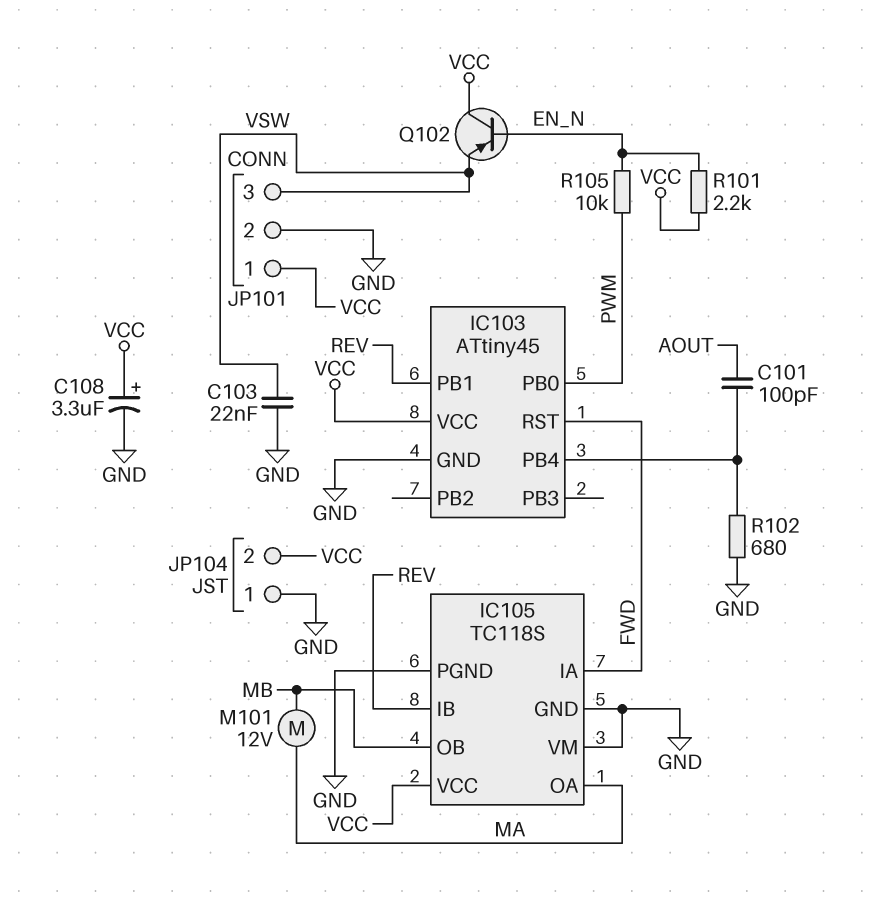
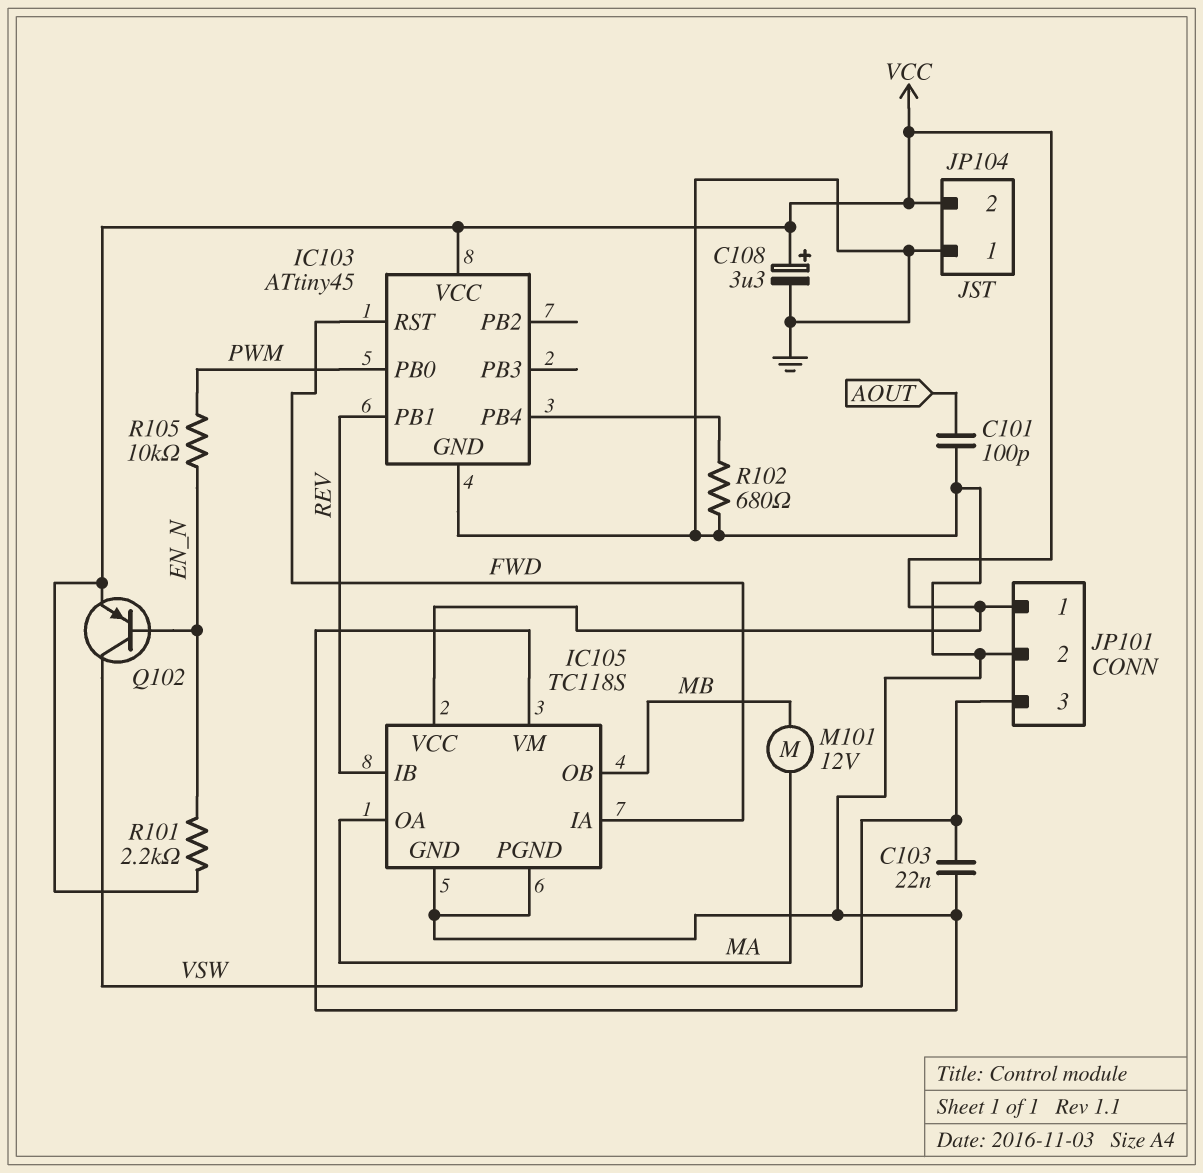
C101: 100pF (AOUT, IC103/PB4) -> 100pF (AOUT, GND)
Q102: PNP (B EN_N, C VCC, E VSW) -> PNP (B EN_N, C VSW, E VCC)

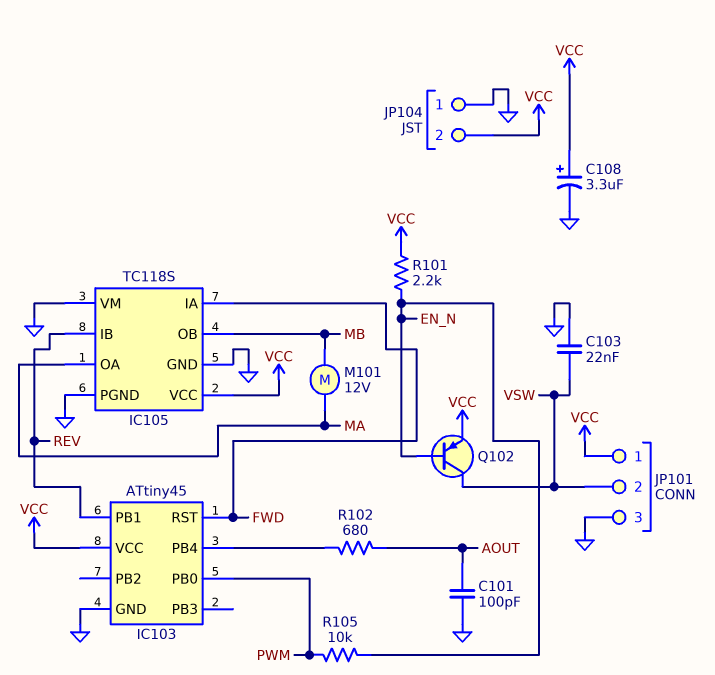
JP101 pin 2: GND -> VSW
JP101 pin 3: VSW -> GND
R102: 680 (GND, IC103/PB4) -> 680 (AOUT, IC103/PB4)

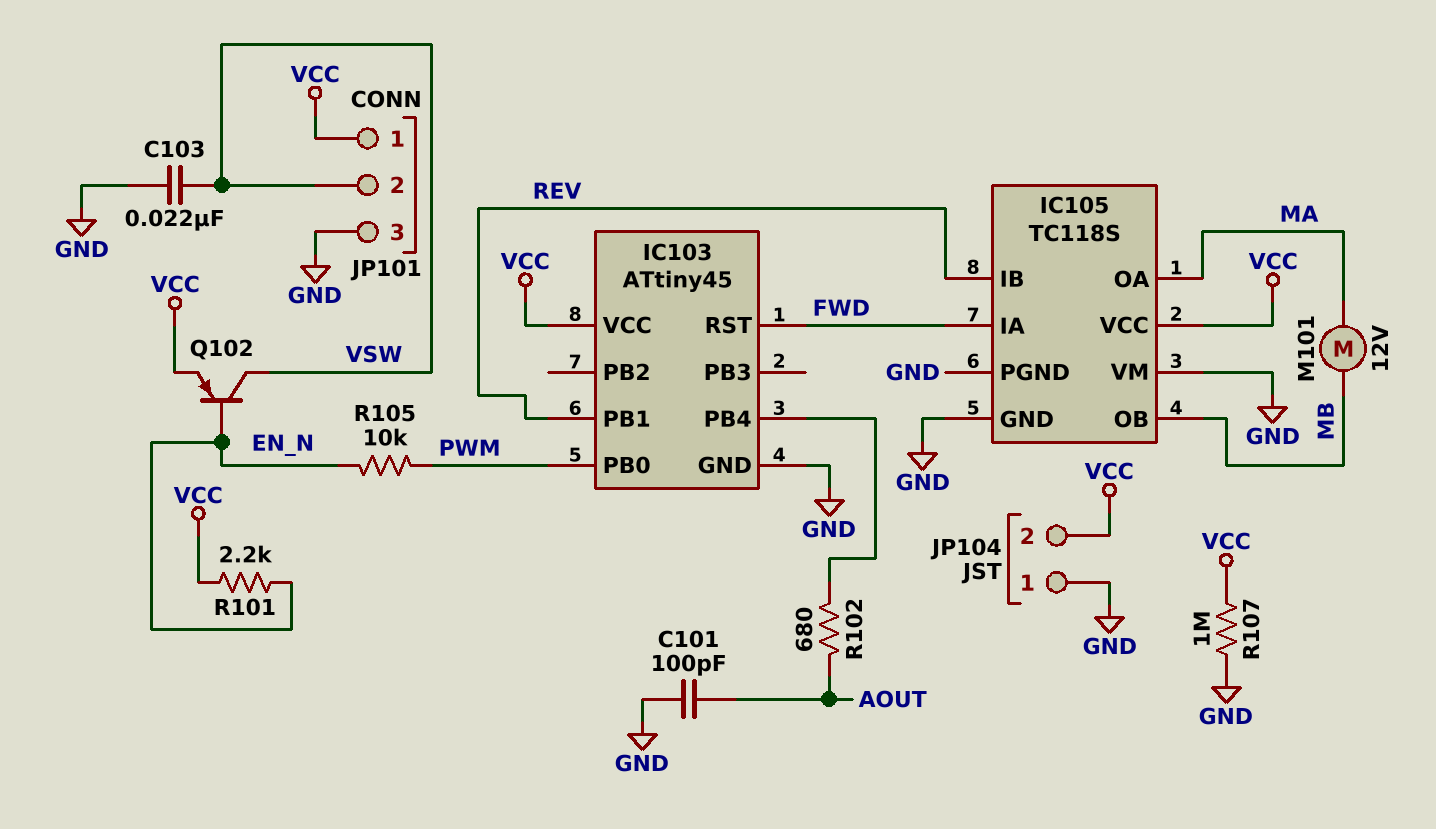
C108: 3.3uF (plus VCC, minus GND) -> none
R107: none -> 1M (GND, VCC)

